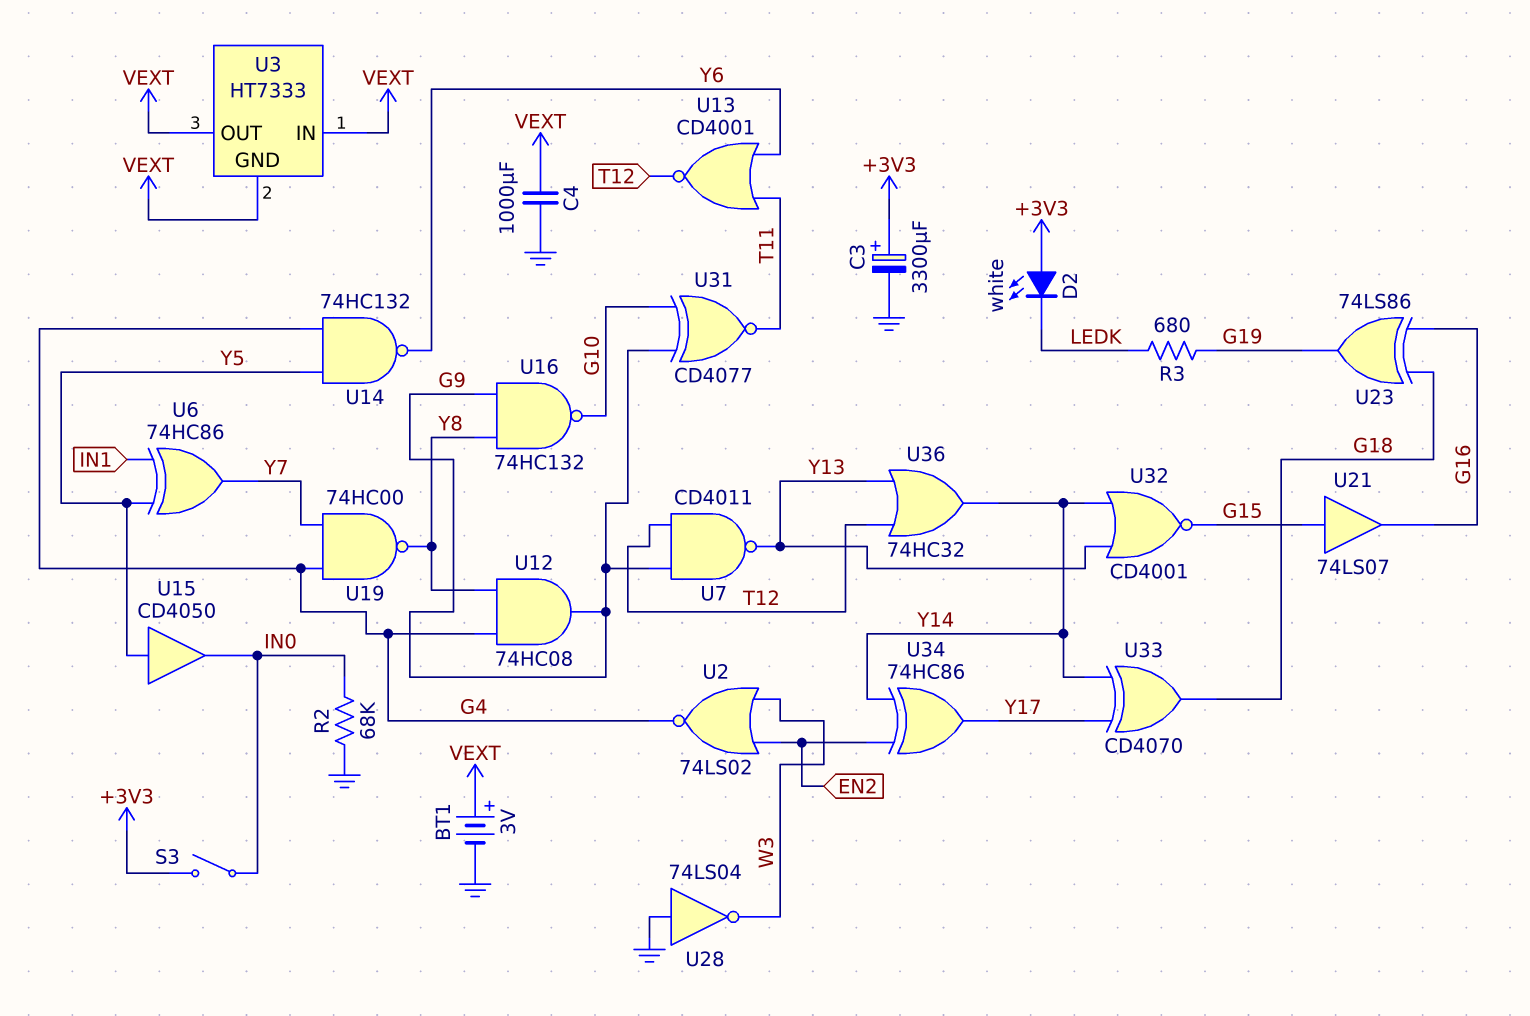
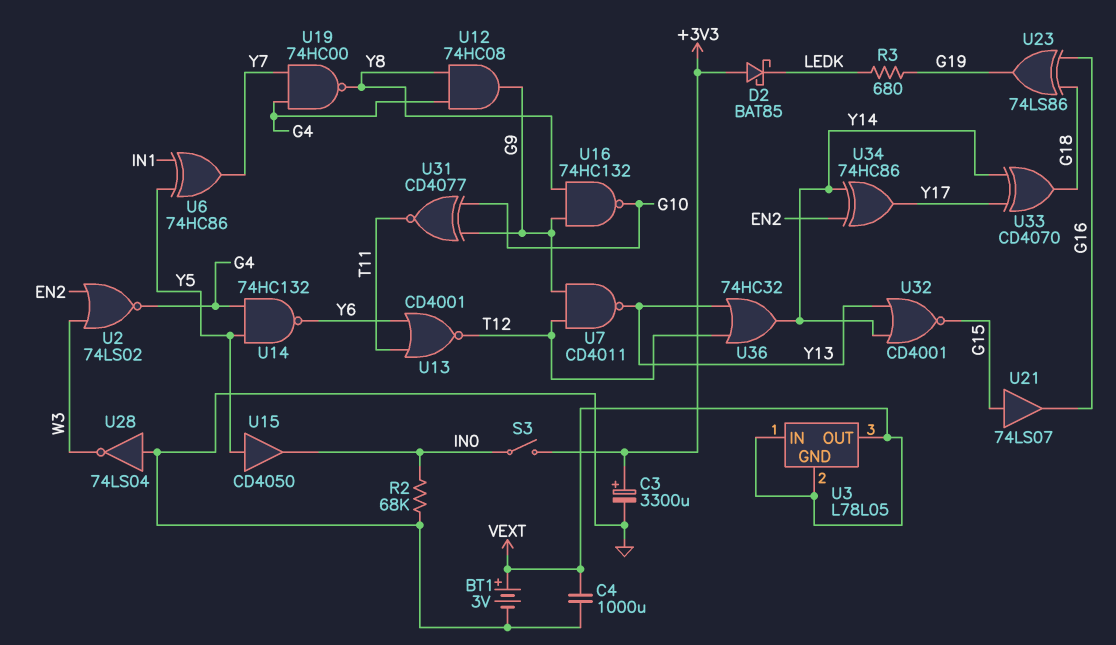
D2: LED white (A +3V3, K LEDK) -> schottky BAT85 (A +3V3, K LEDK)
U3: HT7333 -> L78L05

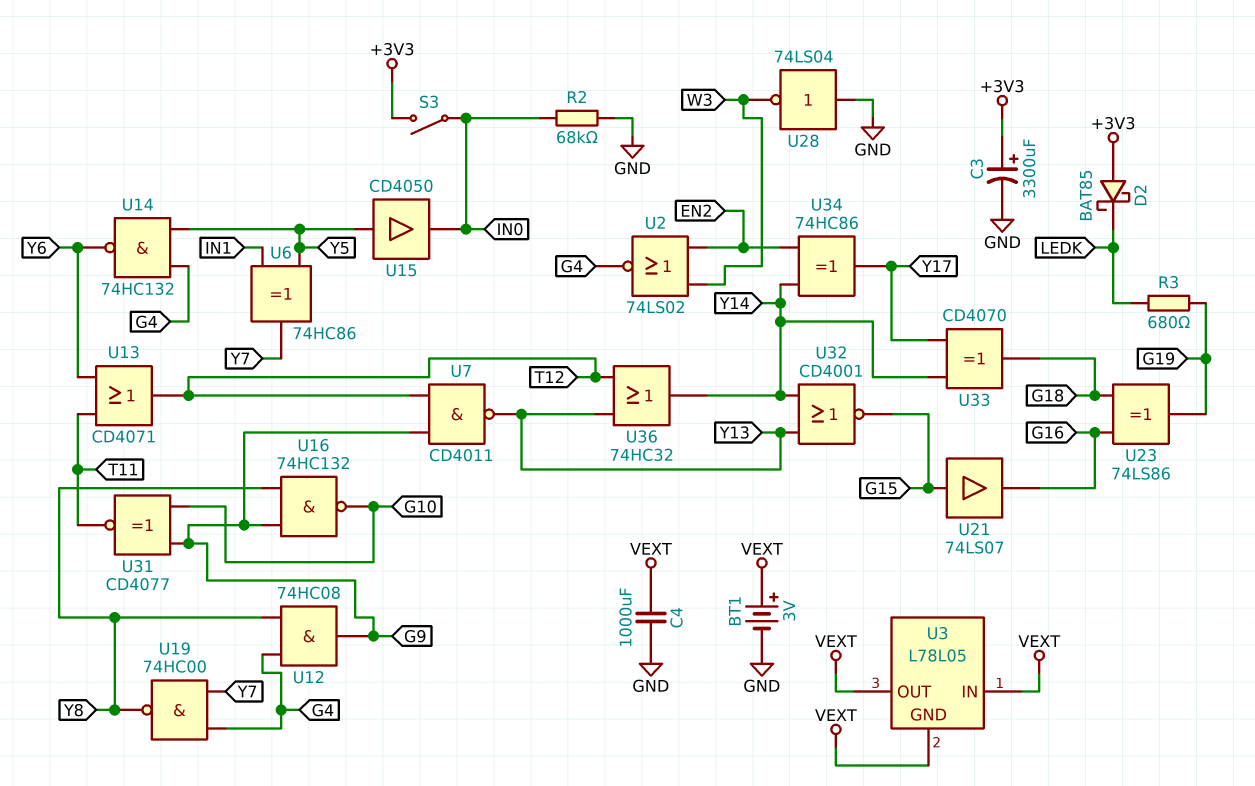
U13: NOR CD4001 (in T11, in Y6, out T12) -> OR CD4071 (in T11, in Y6, out T12)

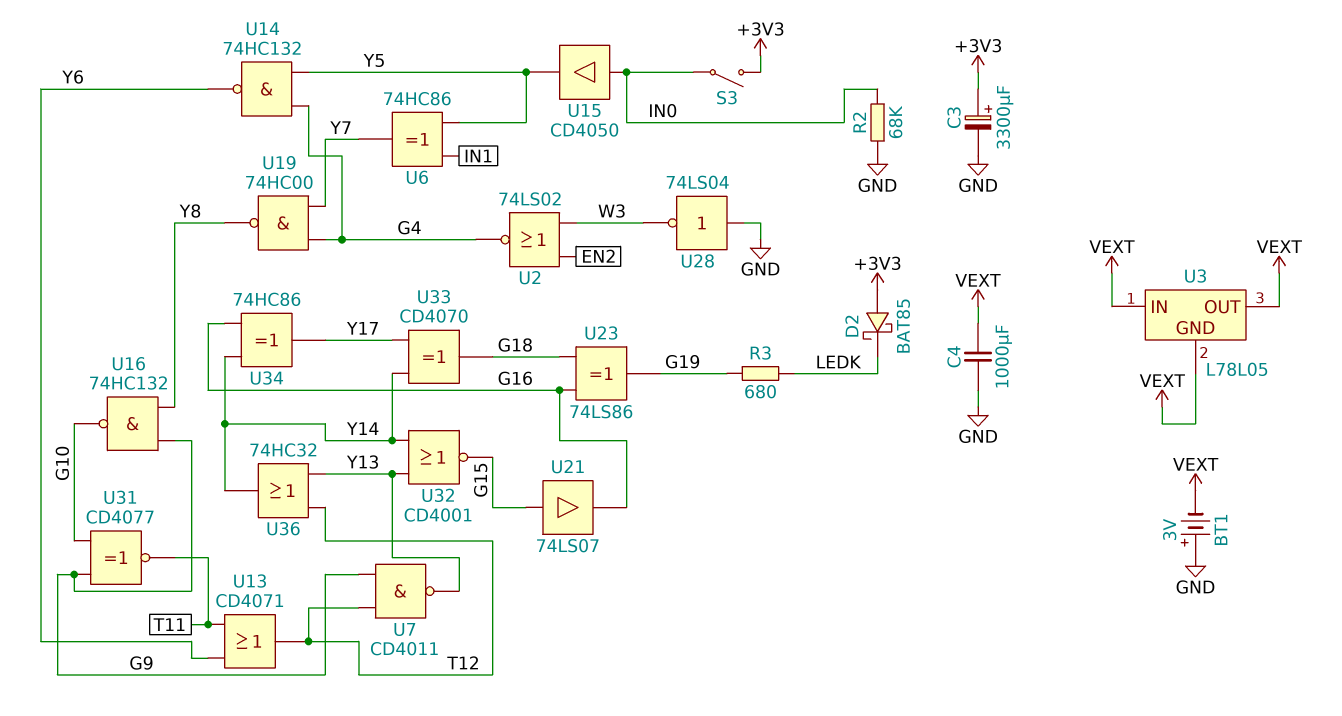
BT1: 3V (plus VEXT, minus GND) -> 3V (plus GND, minus VEXT)
U12: AND 74HC08 (in G4, in Y8, out G9) -> none
U15: buffer CD4050 (in Y5, out IN0) -> buffer CD4050 (in IN0, out Y5)
U34: XOR 74HC86 (in EN2, in Y14, out Y17) -> XOR 74HC86 (in G16, in Y14, out Y17)

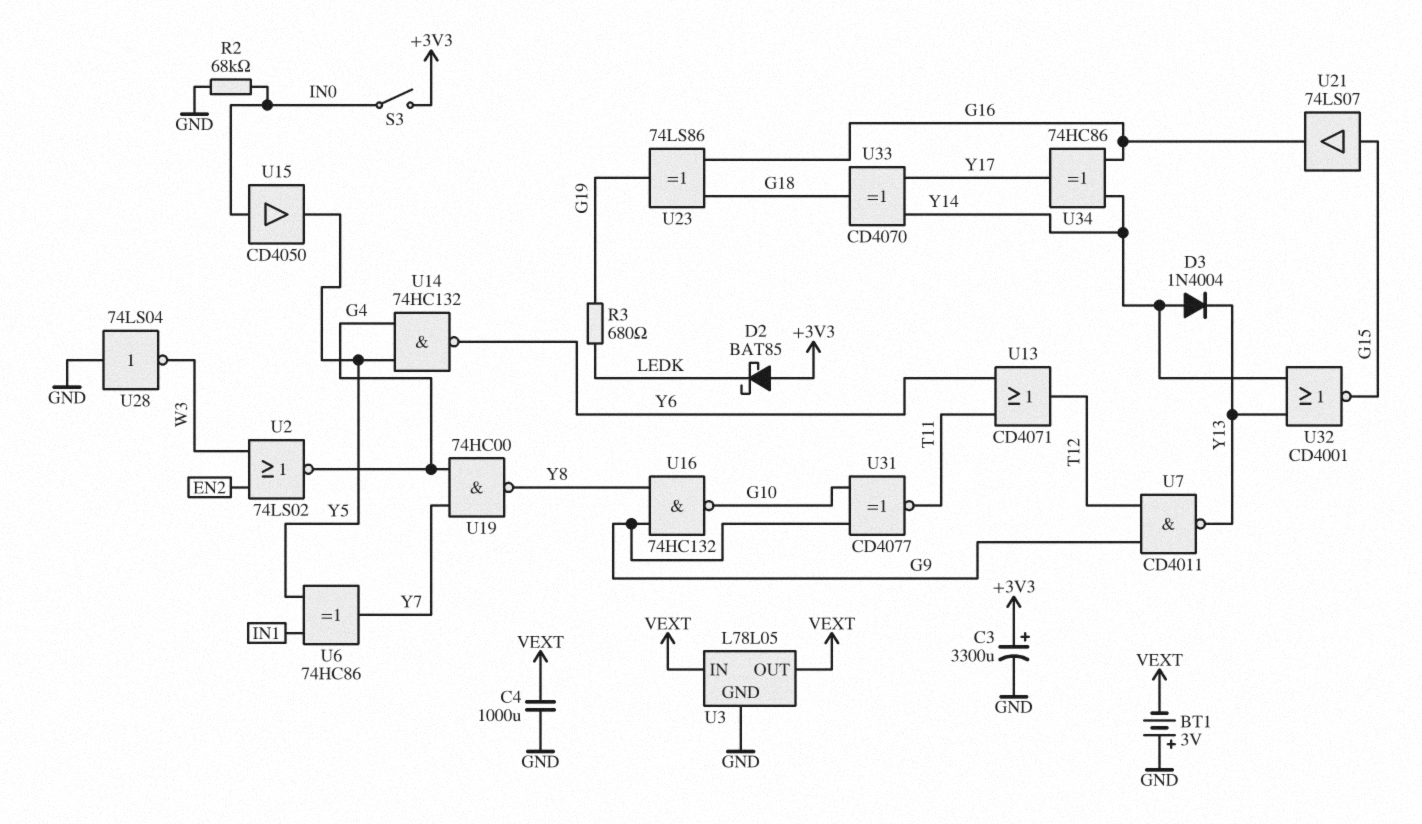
D3: none -> diode 1N4004 (A Y14, K Y13)
U3 pin GND: VEXT -> GND
U36: OR 74HC32 (in T12, in Y13, out Y14) -> none

